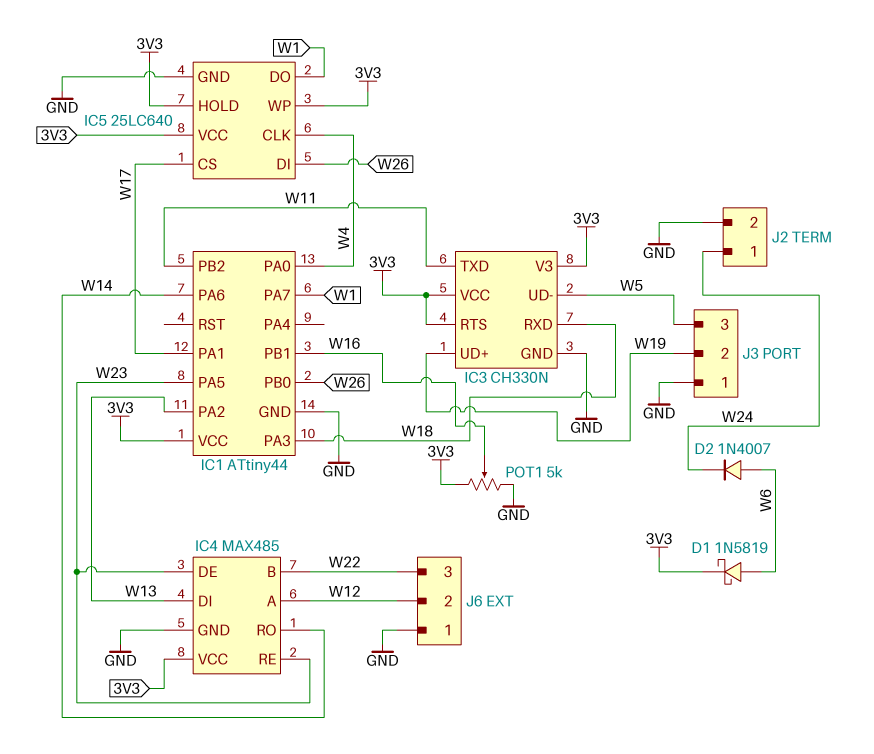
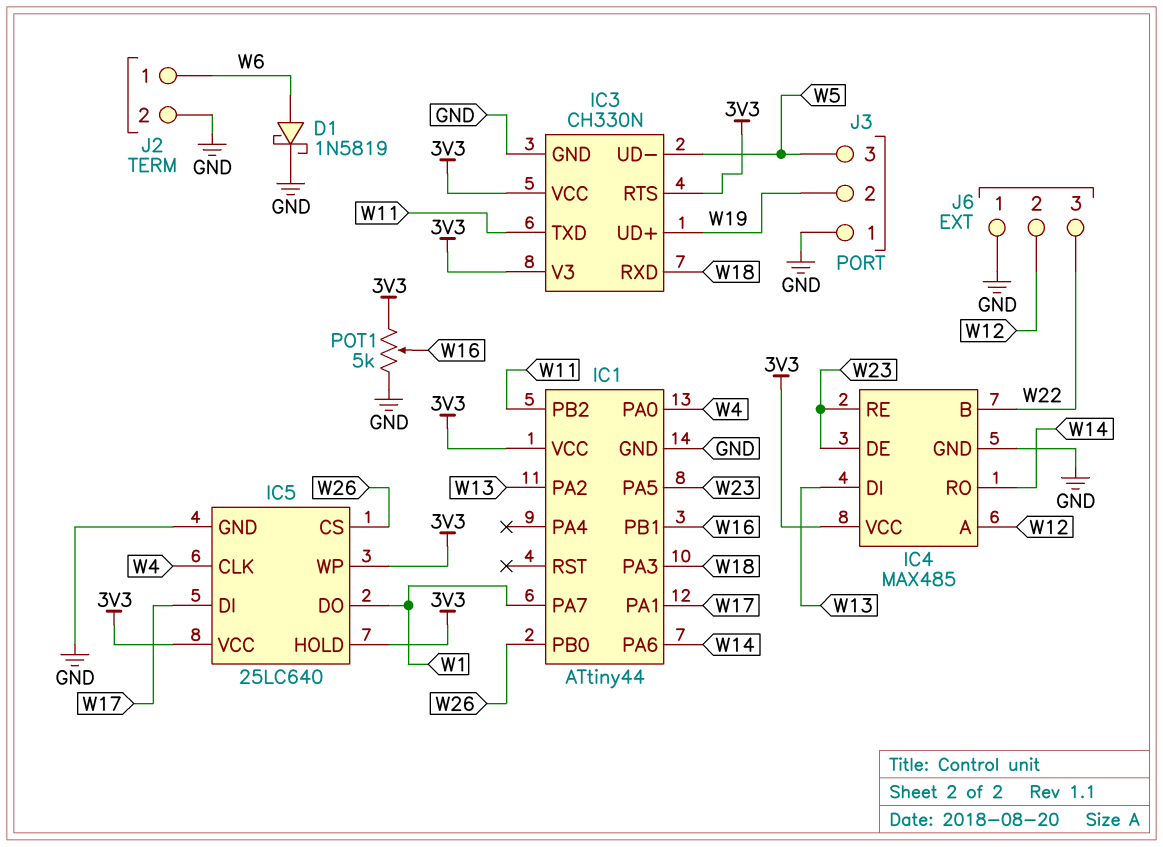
D1: schottky 1N5819 (A W6, K 3V3) -> schottky 1N5819 (A W6, K GND)
D2: diode 1N4007 (A W6, K W24) -> none
IC5 pin CS: W17 -> W26
IC5 pin DI: W26 -> W17
J2 pin 1: W24 -> W6

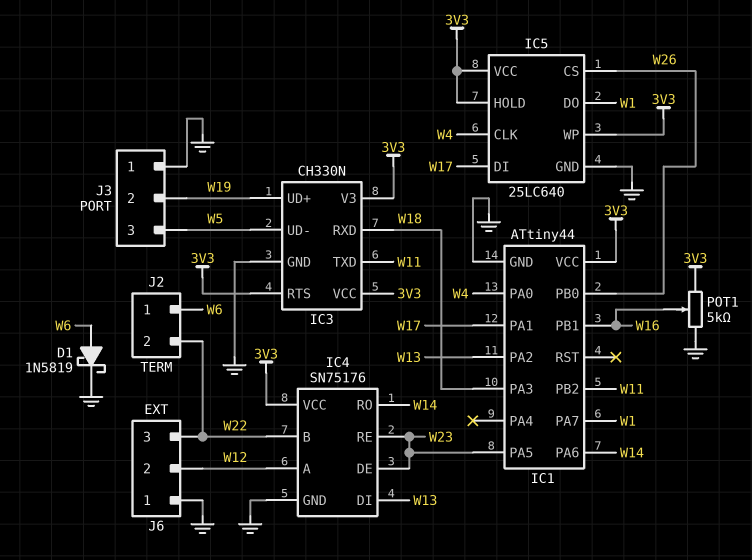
IC4: MAX485 -> SN75176
J2 pin 2: GND -> W22

